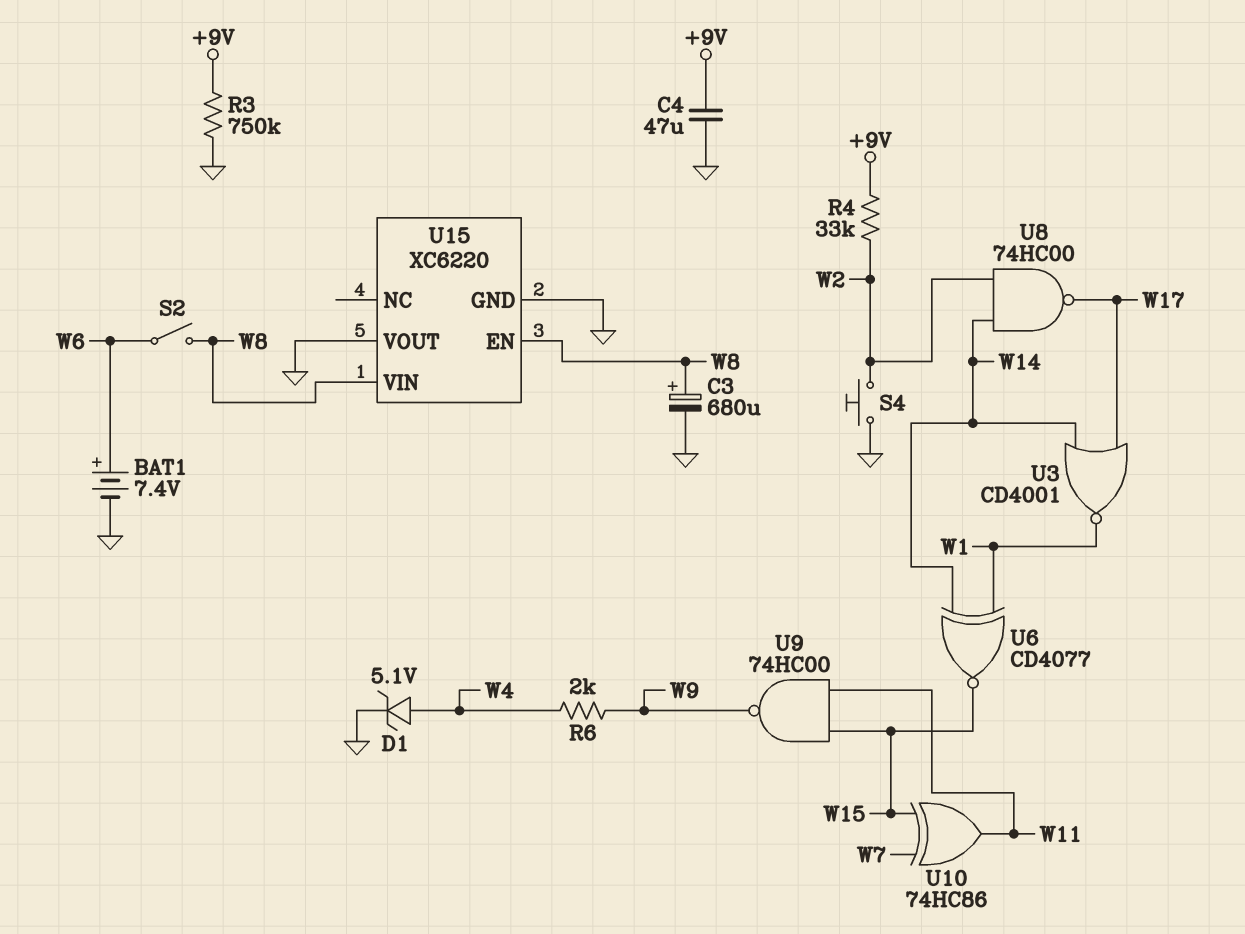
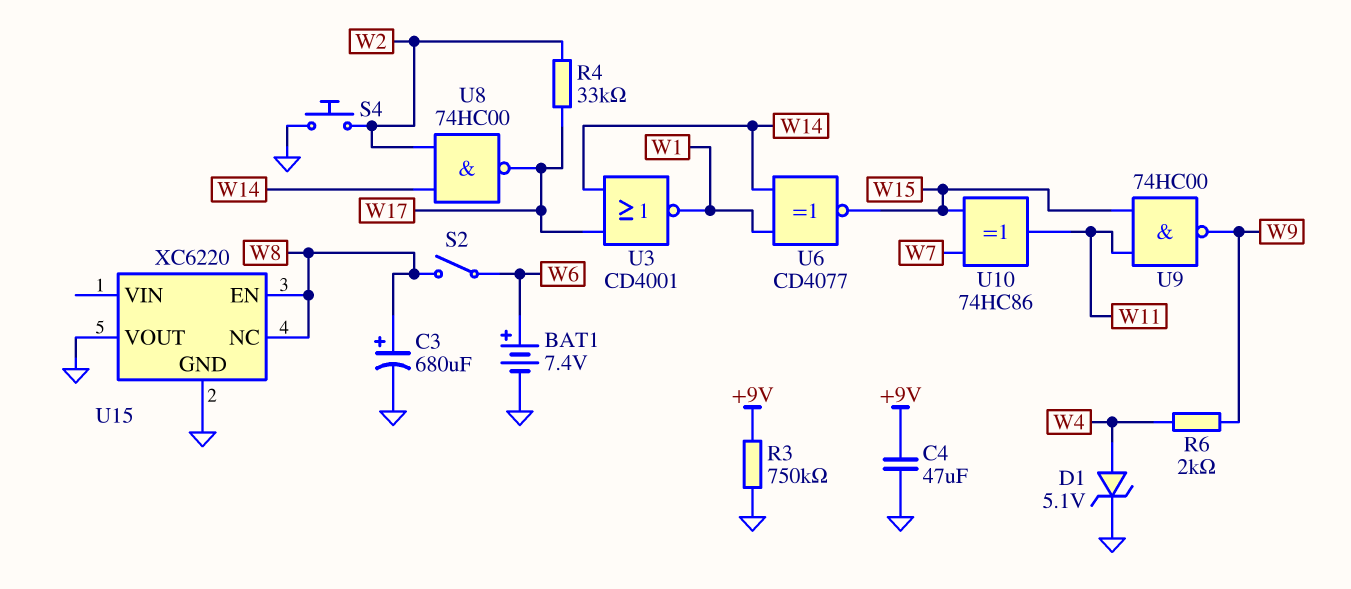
R4: 33k (+9V, W2) -> 33k (W2, W17)
U15 pin NC: none -> W8
U15 pin VIN: W8 -> none

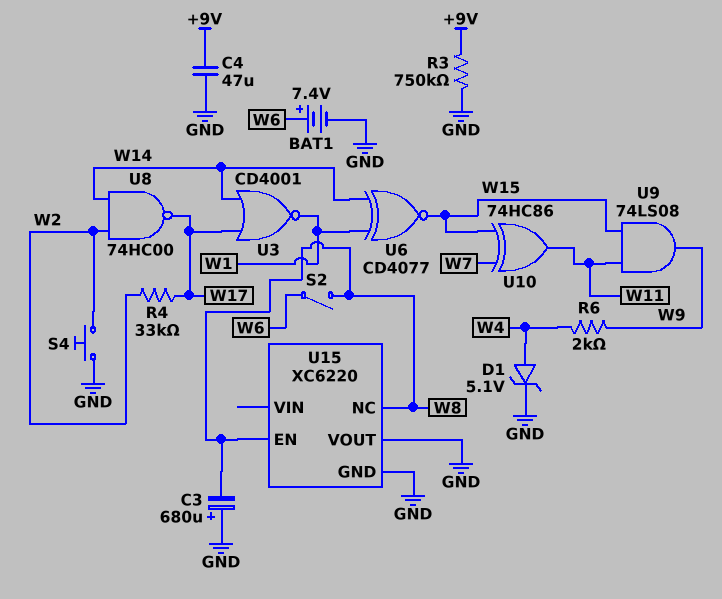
C3: 680uF (plus W8, minus GND) -> 680uF (plus GND, minus W8)
U9: NAND 74HC00 (in W11, in W15, out W9) -> AND 74LS08 (in W11, in W15, out W9)

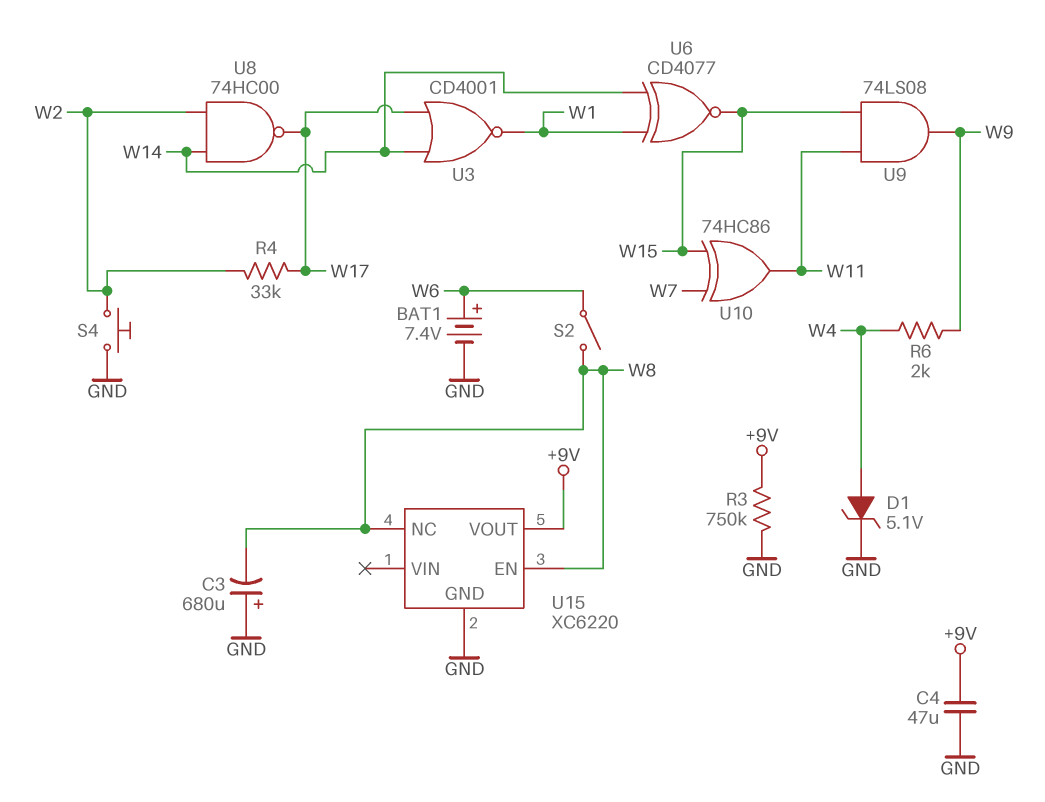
U15 pin VOUT: GND -> +9V

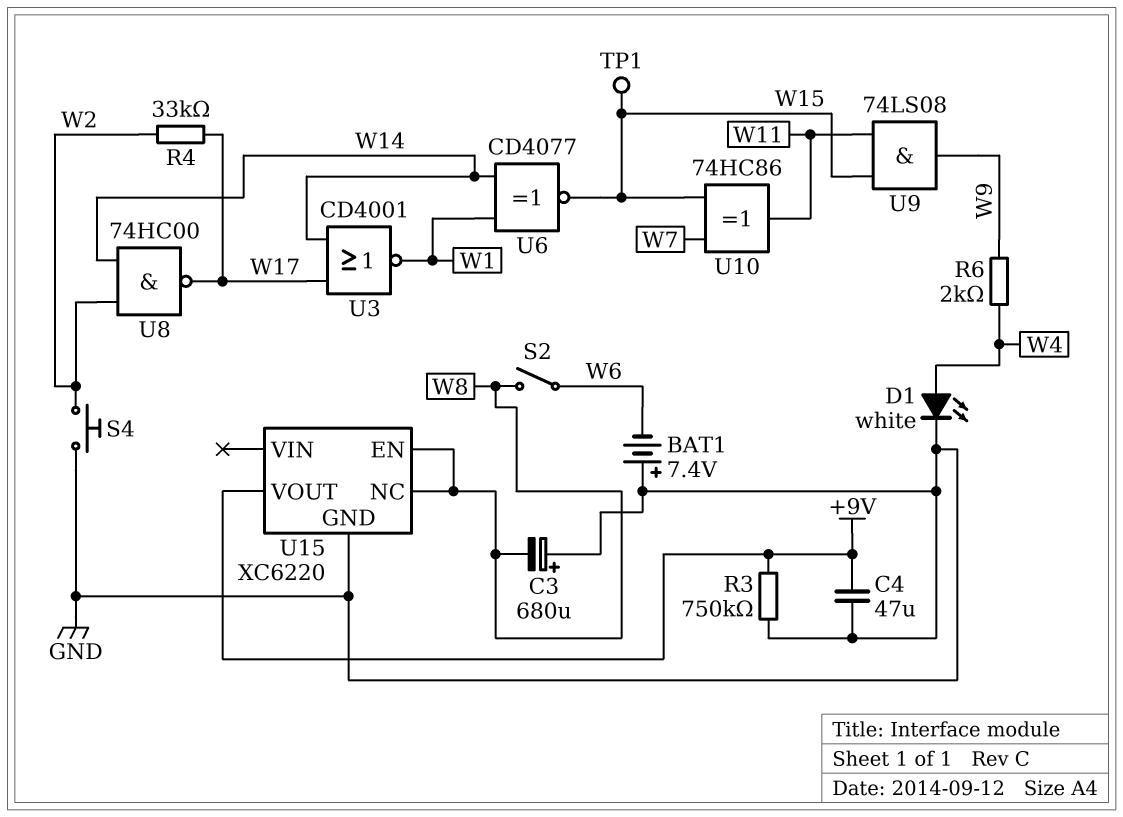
BAT1: 7.4V (plus W6, minus GND) -> 7.4V (plus GND, minus W6)
D1: zener 5.1V (A W4, K GND) -> LED white (A W4, K GND)
TP1: none -> test point (W15)

